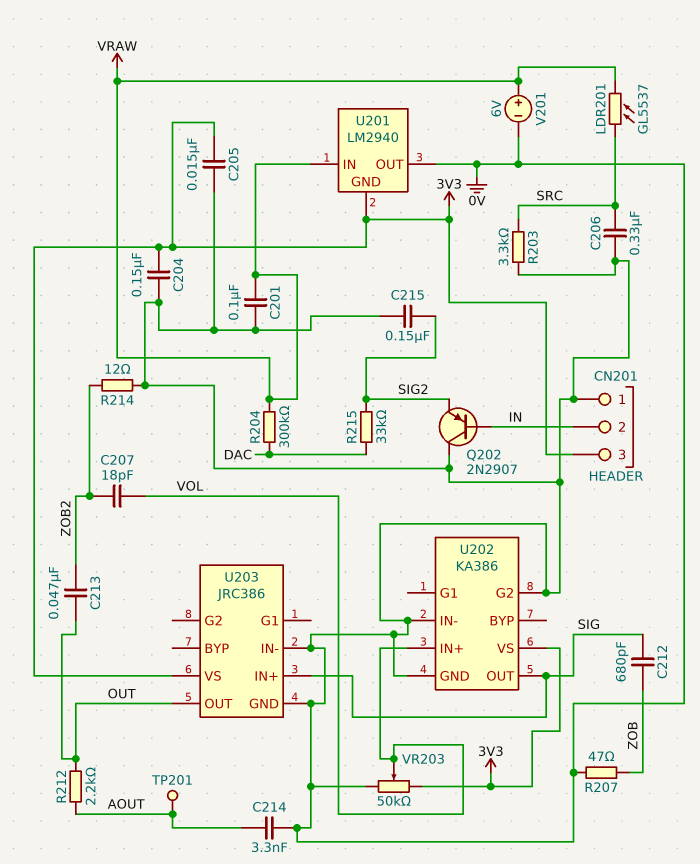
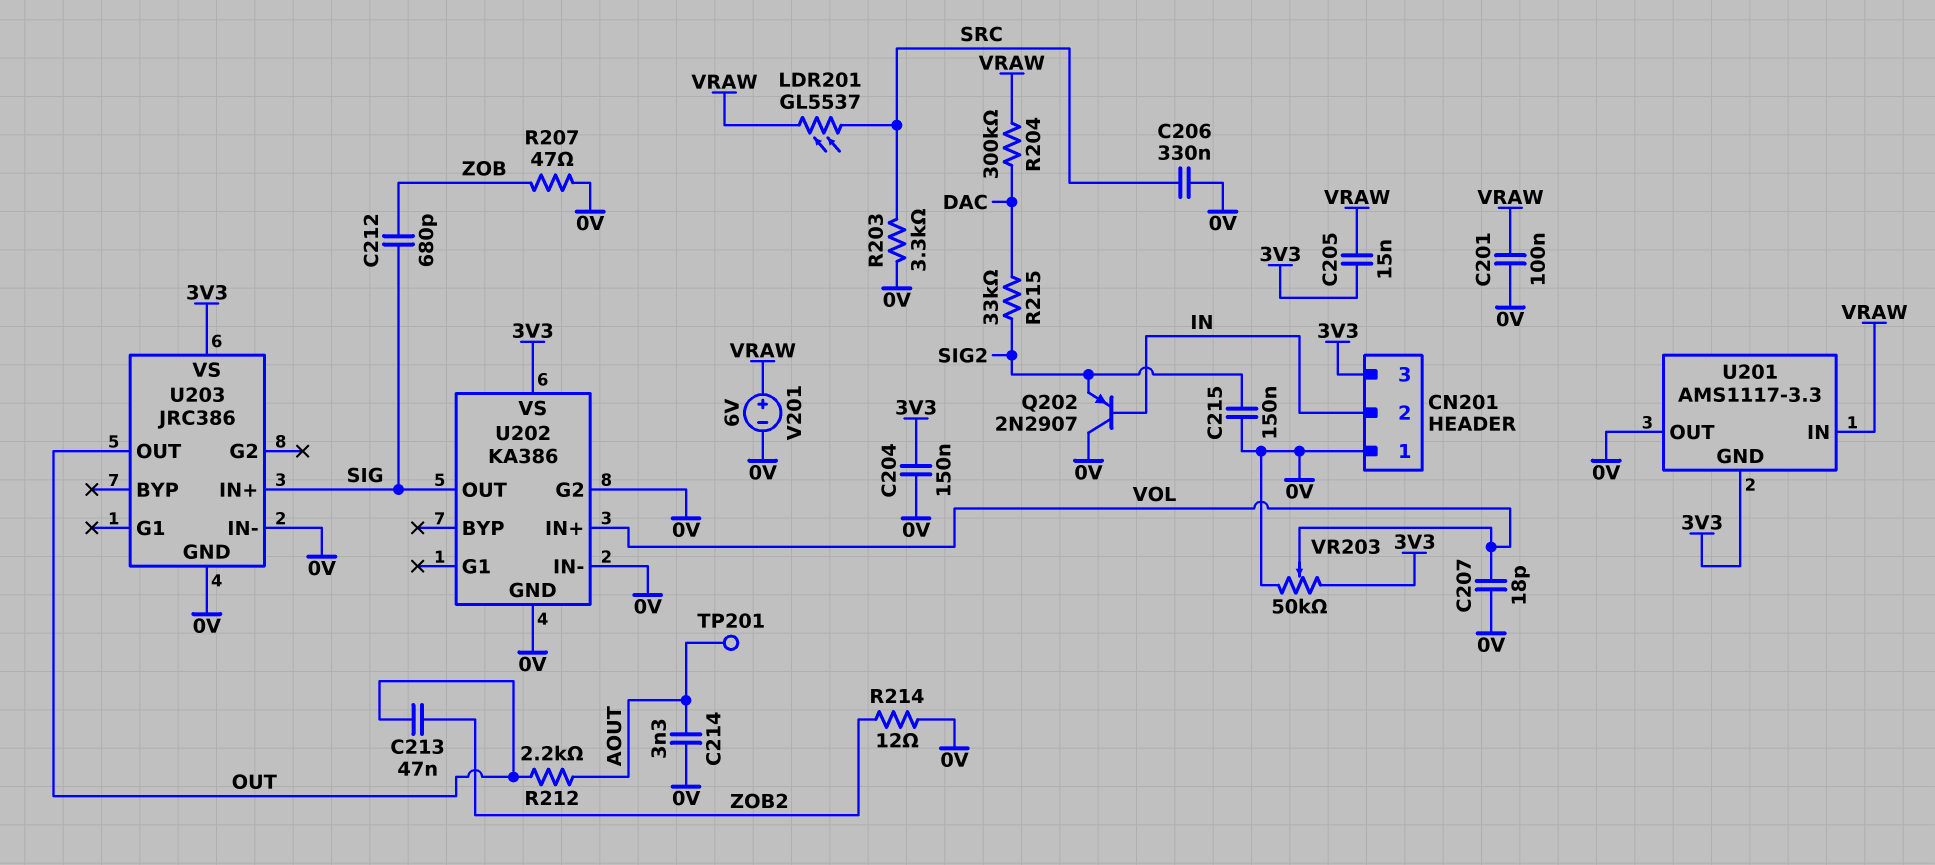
C205: 15nF (0V, 3V3) -> 15nF (3V3, VRAW)
C207: 18pF (VOL, ZOB2) -> 18pF (0V, VOL)
U201: LM2940 -> AMS1117-3.3

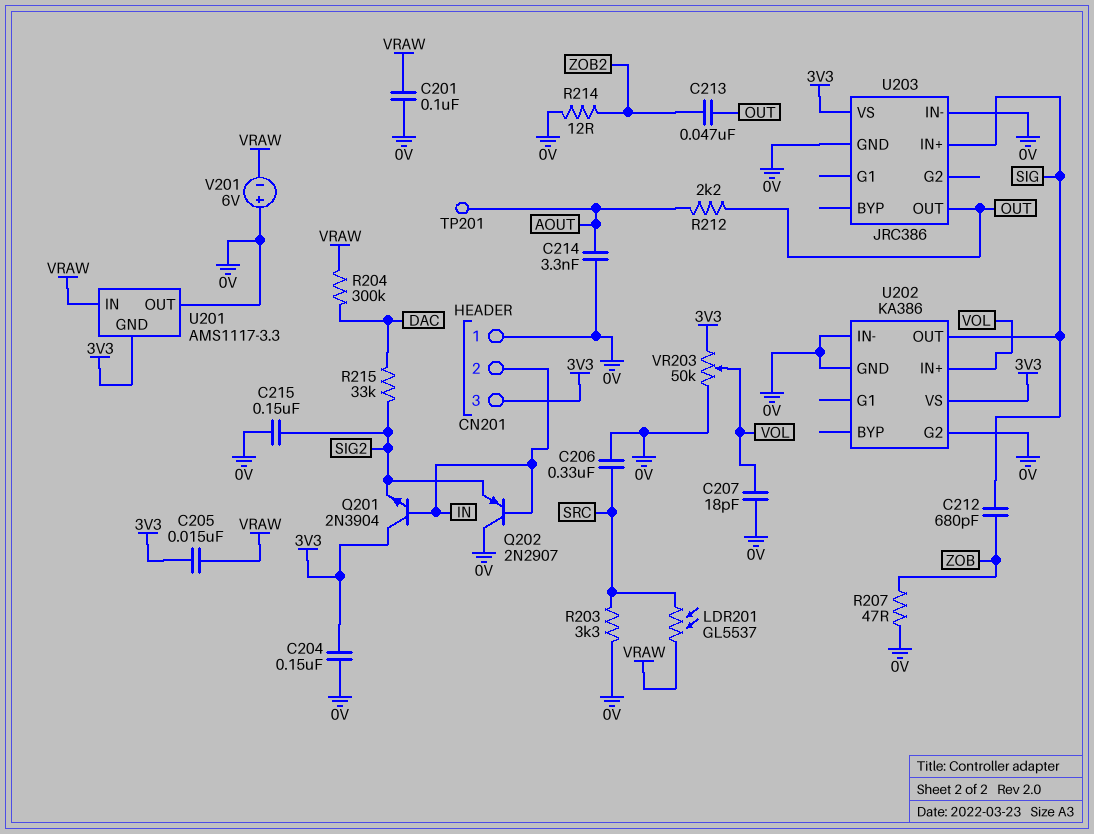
Q201: none -> NPN 2N3904 (B IN, C 3V3, E SIG2)
V201: 6V (plus VRAW, minus 0V) -> 6V (plus 0V, minus VRAW)

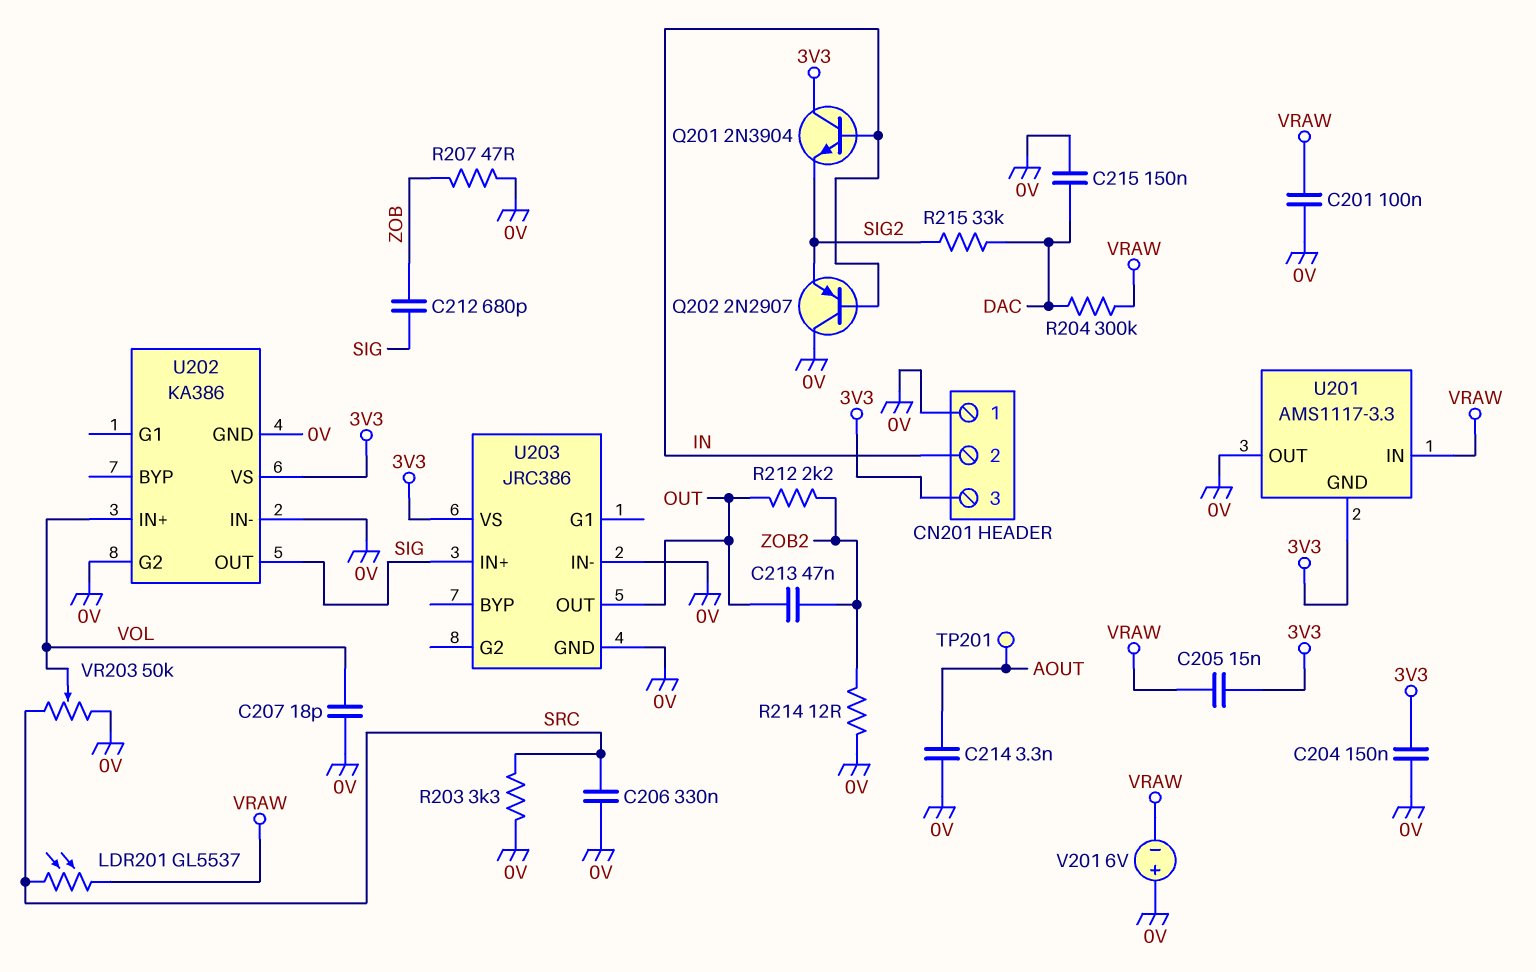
C215: 150nF (0V, SIG2) -> 150nF (0V, DAC)
R212: 2.2k (AOUT, OUT) -> 2.2k (OUT, ZOB2)
VR203: 50k (0V, 3V3, wiper VOL) -> 50k (0V, SRC, wiper VOL)

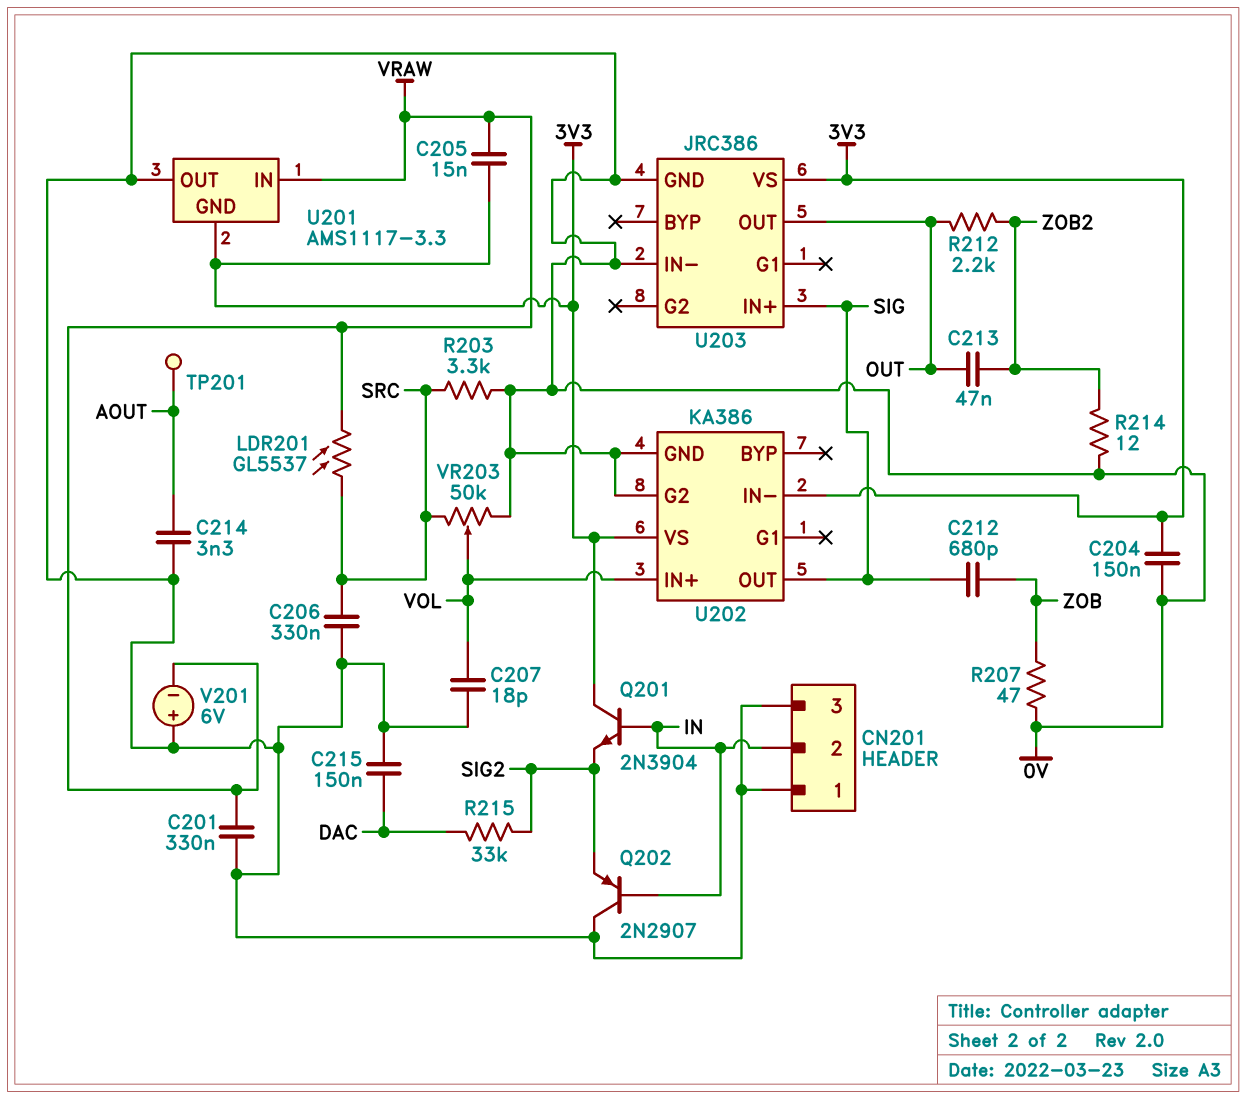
C201: 100nF (0V, VRAW) -> 330nF (0V, VRAW)
CN201 pin 3: 3V3 -> 0V
R204: 300k (DAC, VRAW) -> none
U202 pin IN-: 0V -> 3V3

